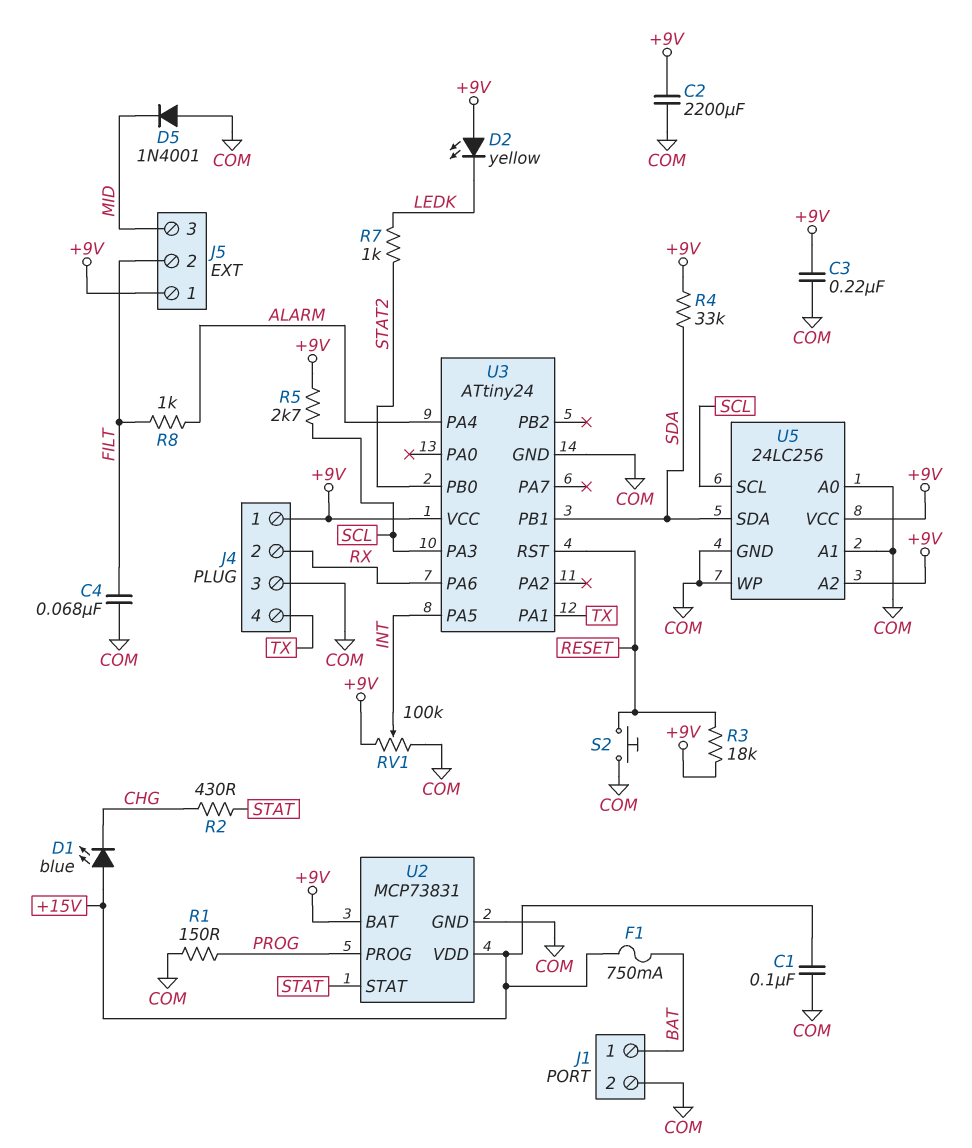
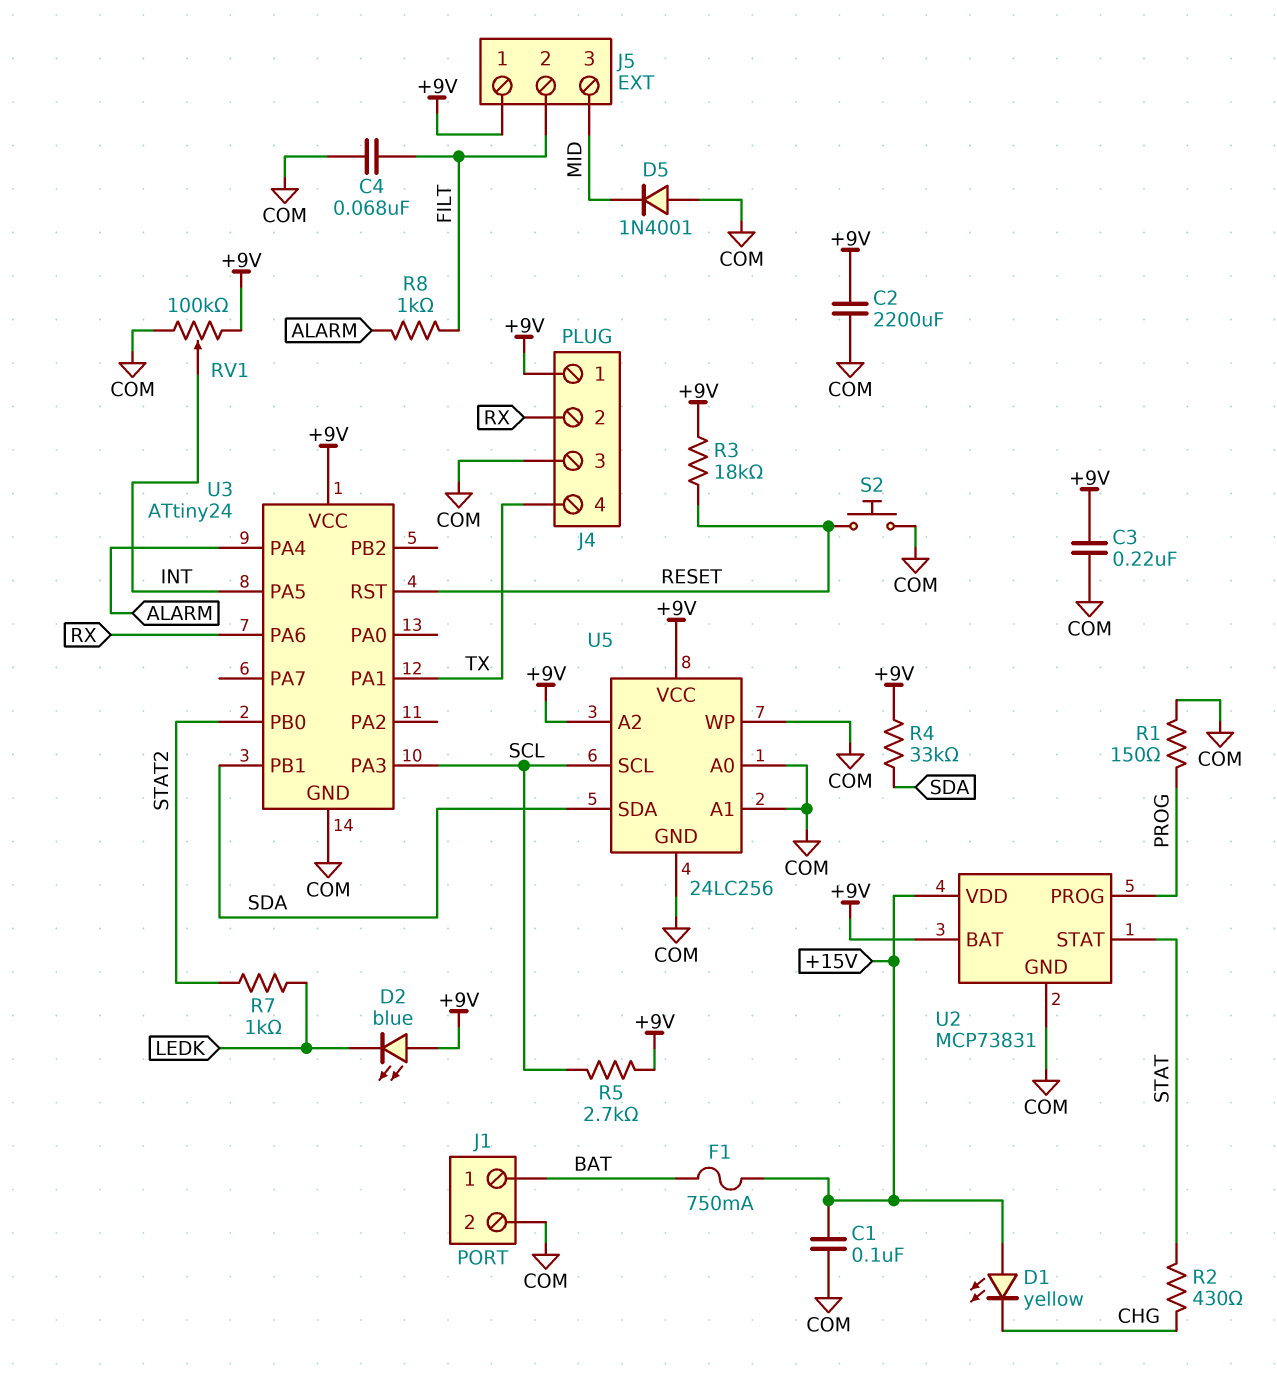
D1: LED blue (A +15V, K CHG) -> LED yellow (A +15V, K CHG)
D2: LED yellow (A +9V, K LEDK) -> LED blue (A +9V, K LEDK)

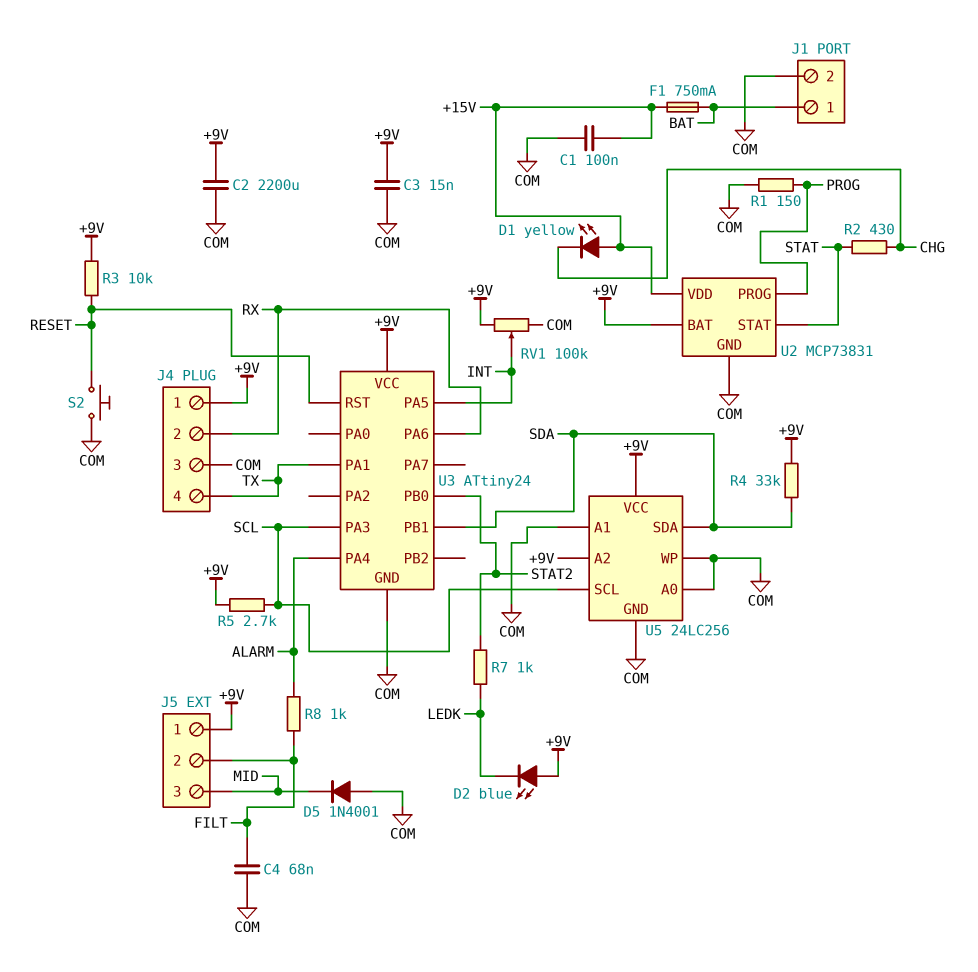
C3: 220nF (+9V, COM) -> 15nF (+9V, COM)
R3: 18k (+9V, RESET) -> 10k (+9V, RESET)

